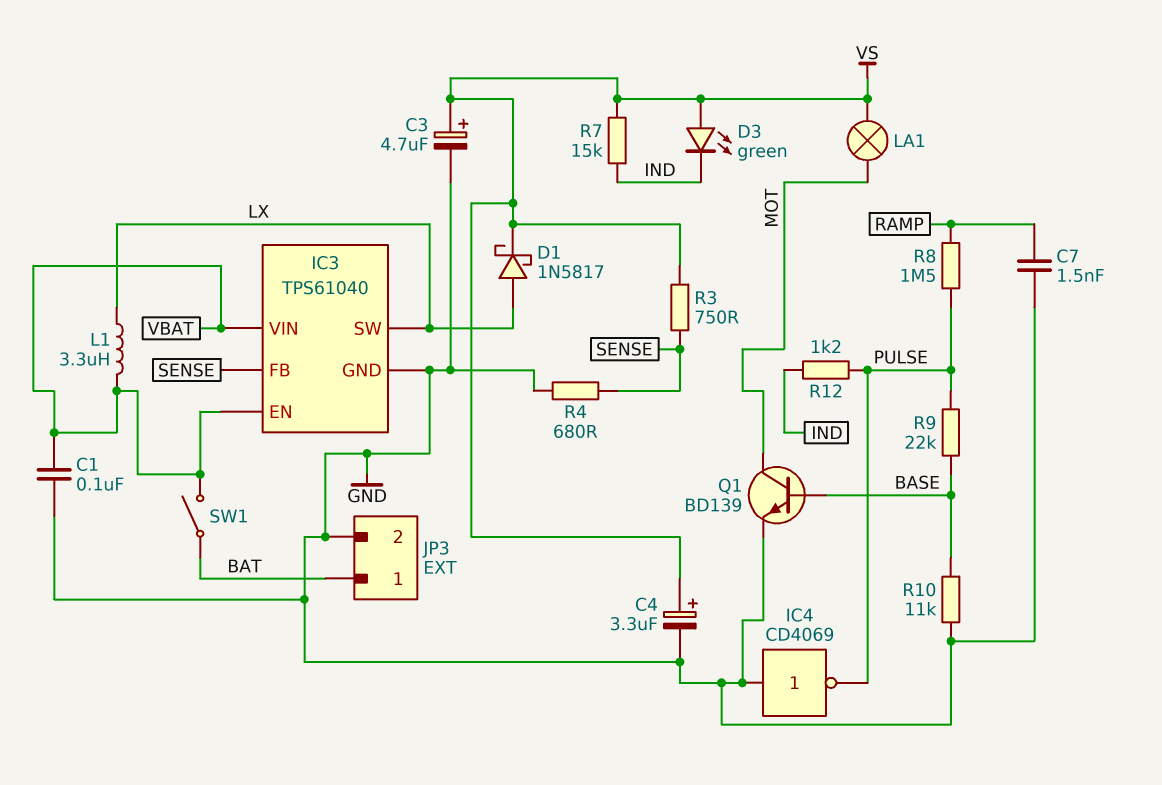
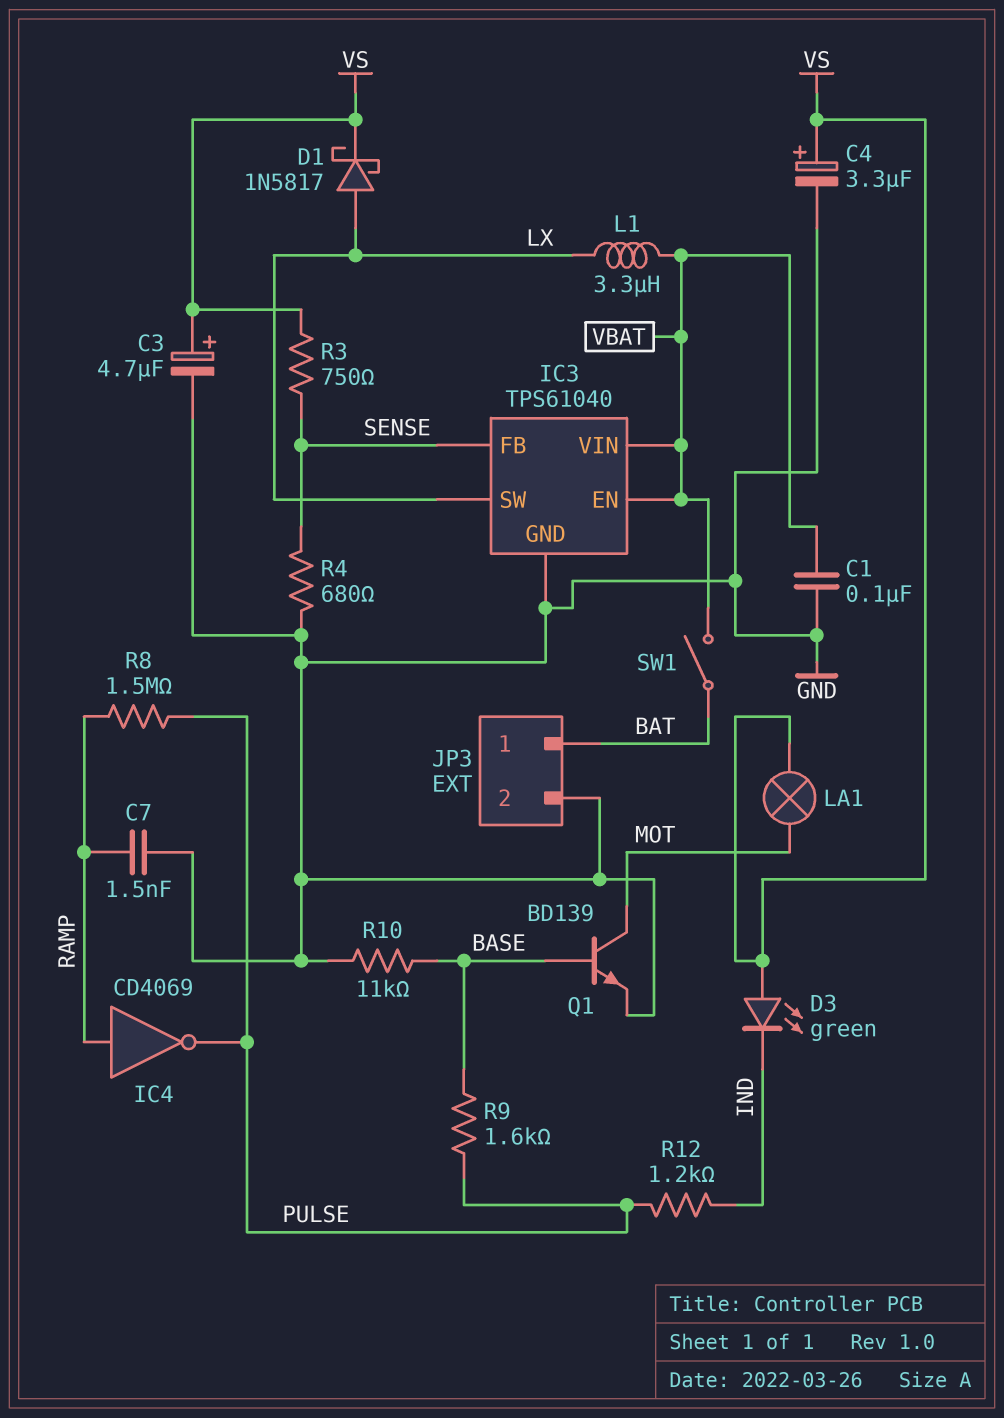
IC4: NOT CD4069 (in GND, out PULSE) -> NOT CD4069 (in RAMP, out PULSE)
R7: 15k (IND, VS) -> none
R9: 22k (BASE, PULSE) -> 1.6k (BASE, PULSE)

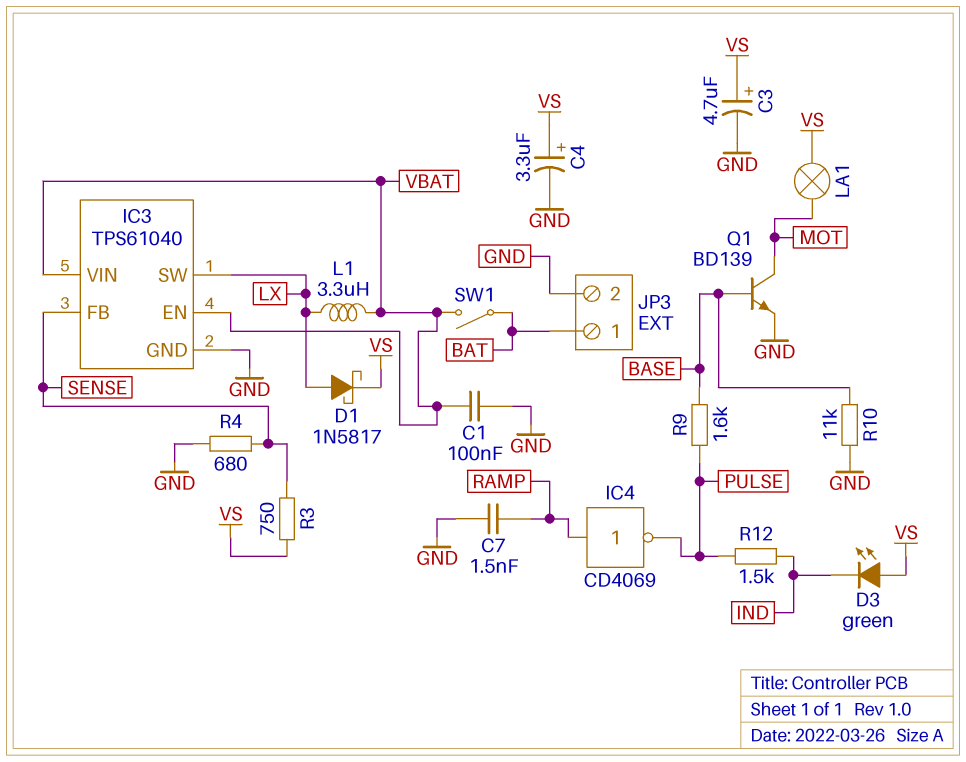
R8: 1.5M (PULSE, RAMP) -> none
R12: 1.2k (IND, PULSE) -> 1.5k (IND, PULSE)

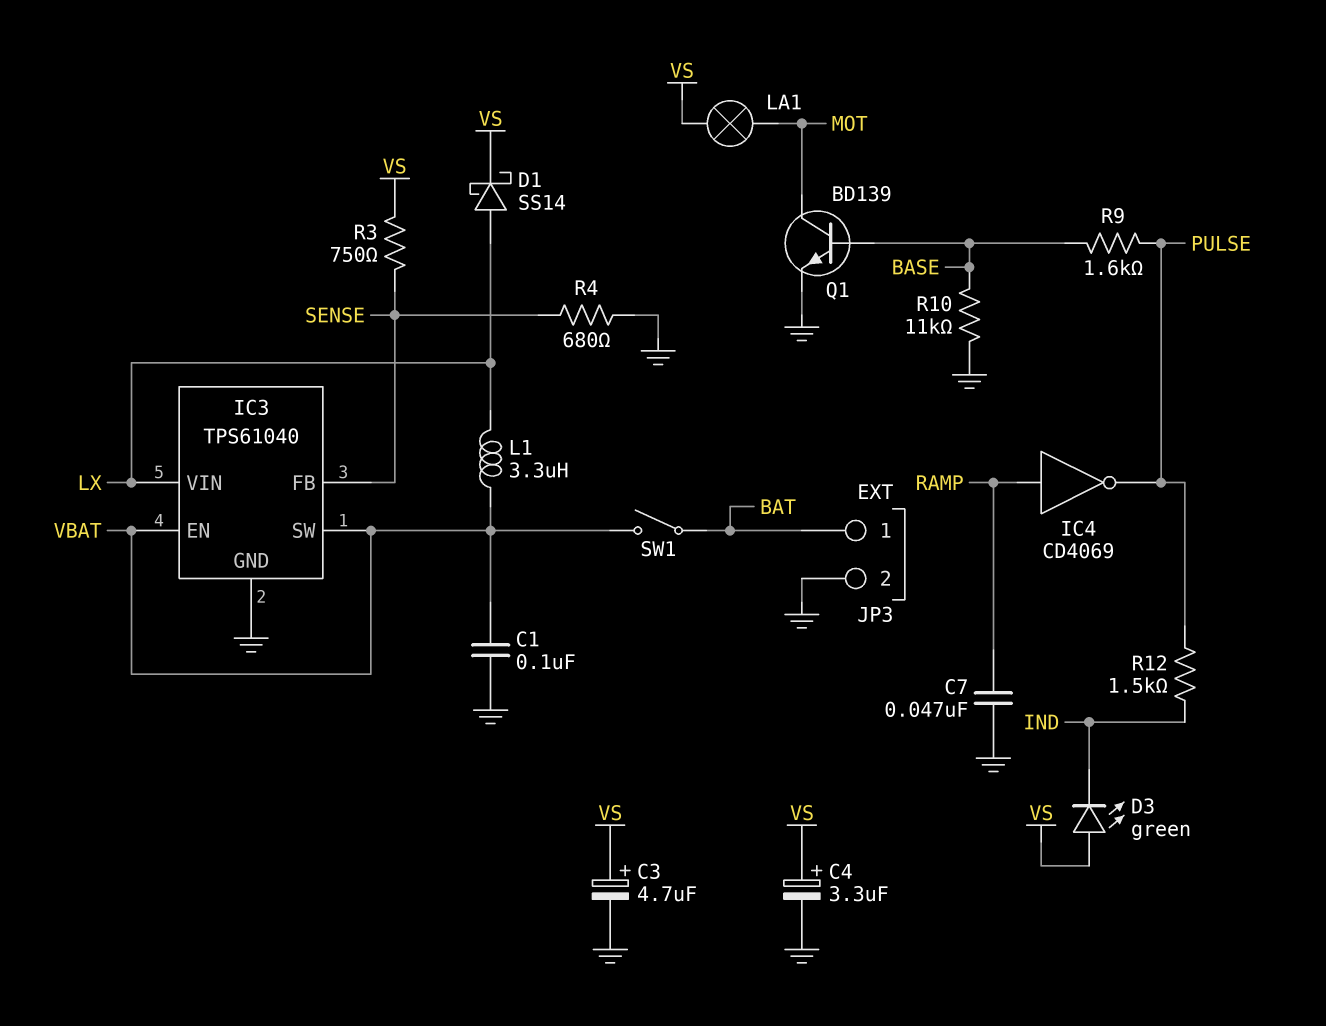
C7: 1.5nF (GND, RAMP) -> 47nF (GND, RAMP)
D1: schottky 1N5817 (A LX, K VS) -> schottky SS14 (A LX, K VS)
IC3 pin SW: LX -> VBAT
IC3 pin VIN: VBAT -> LX

